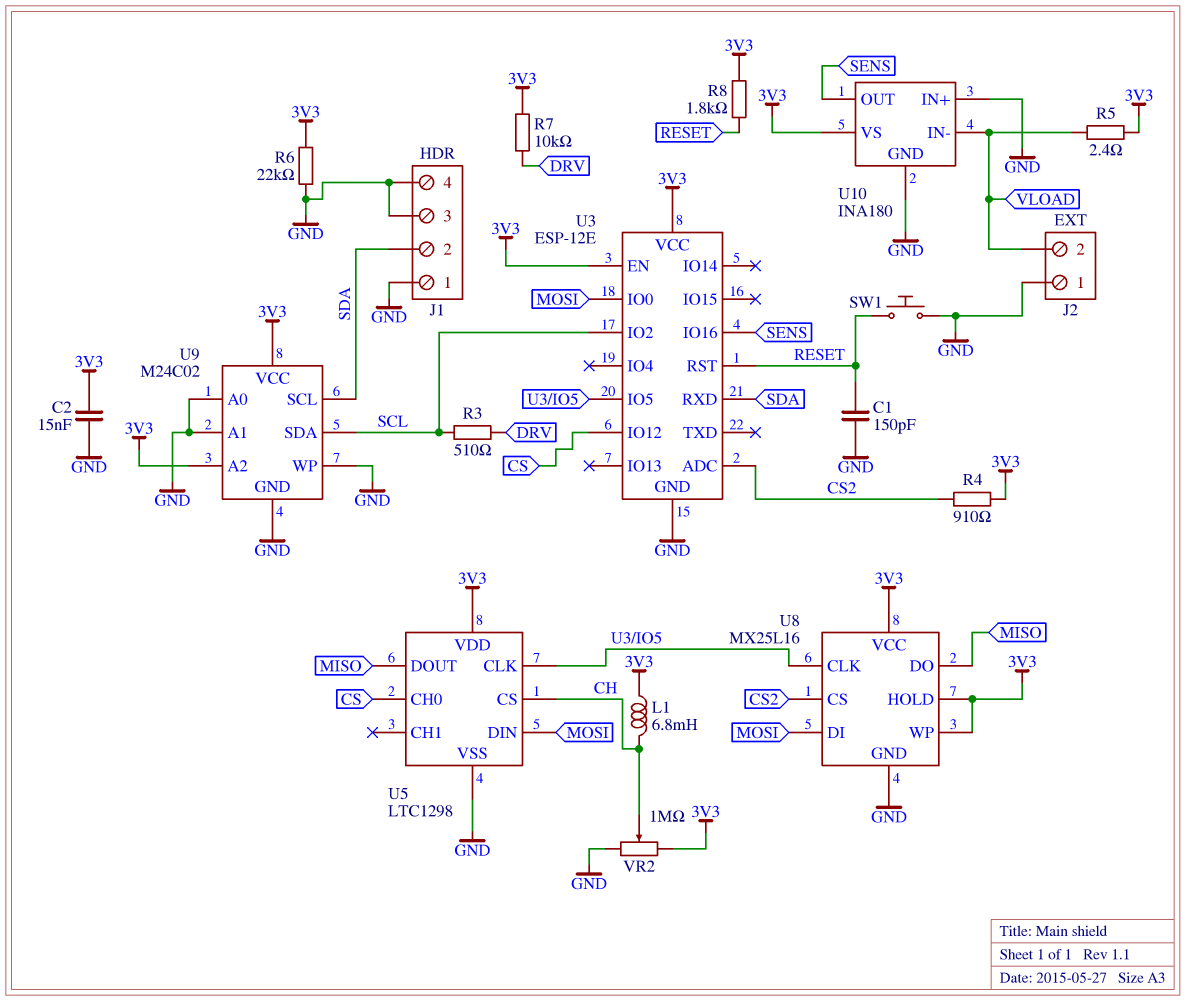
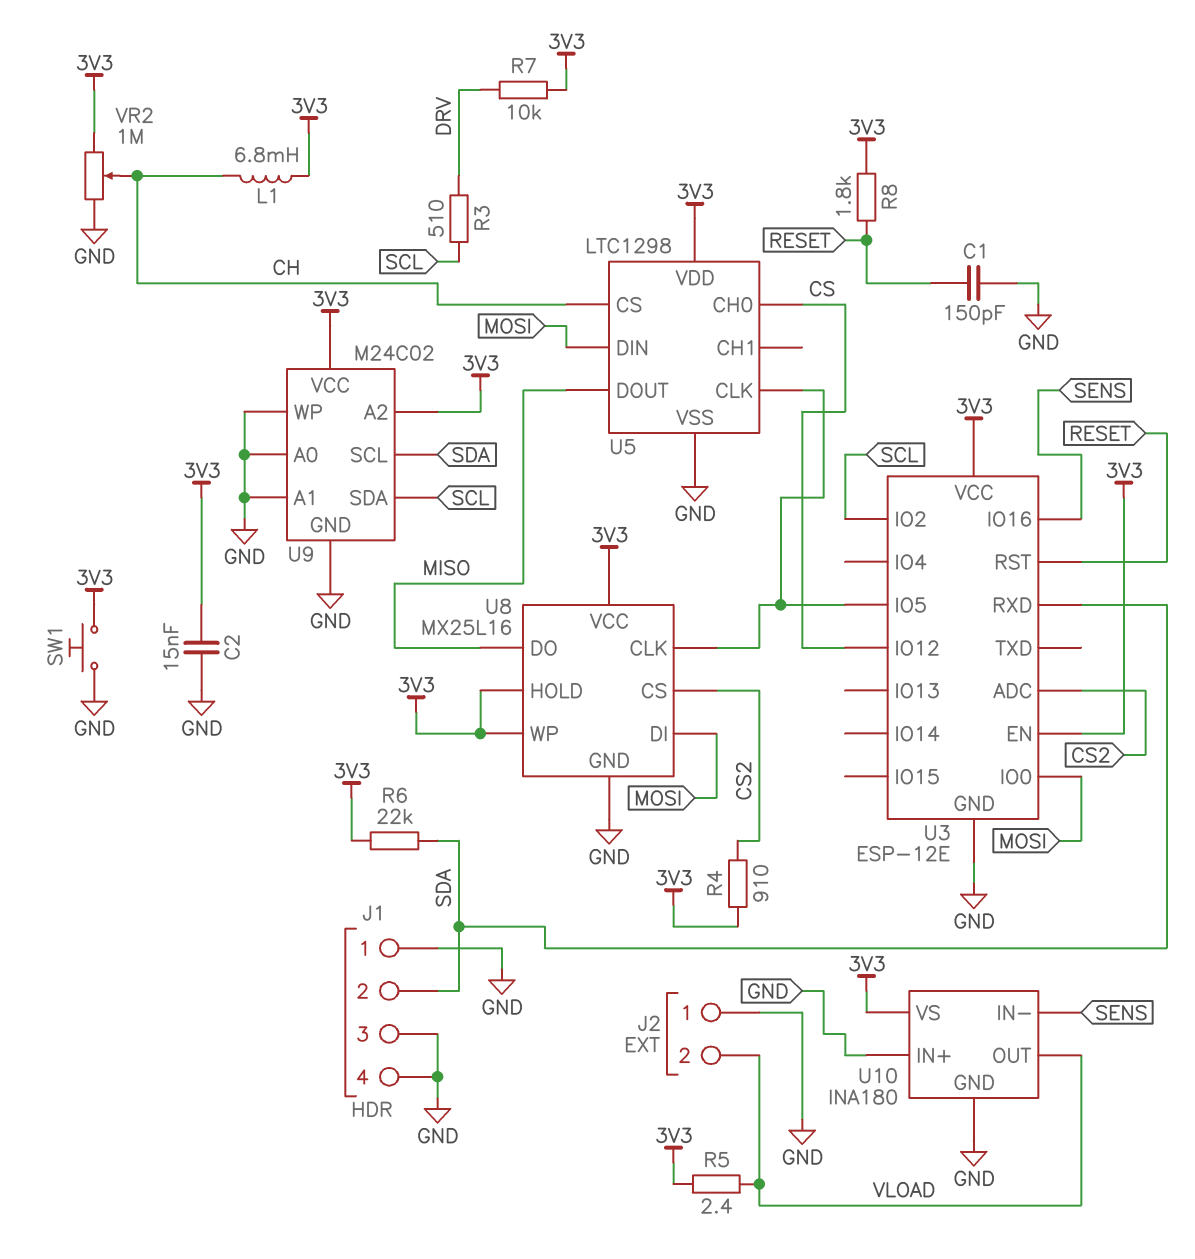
R6: 22k (3V3, GND) -> 22k (3V3, SDA)
SW1: button (GND, RESET) -> button (3V3, GND)
U10 pin IN-: VLOAD -> SENS
U10 pin OUT: SENS -> VLOAD

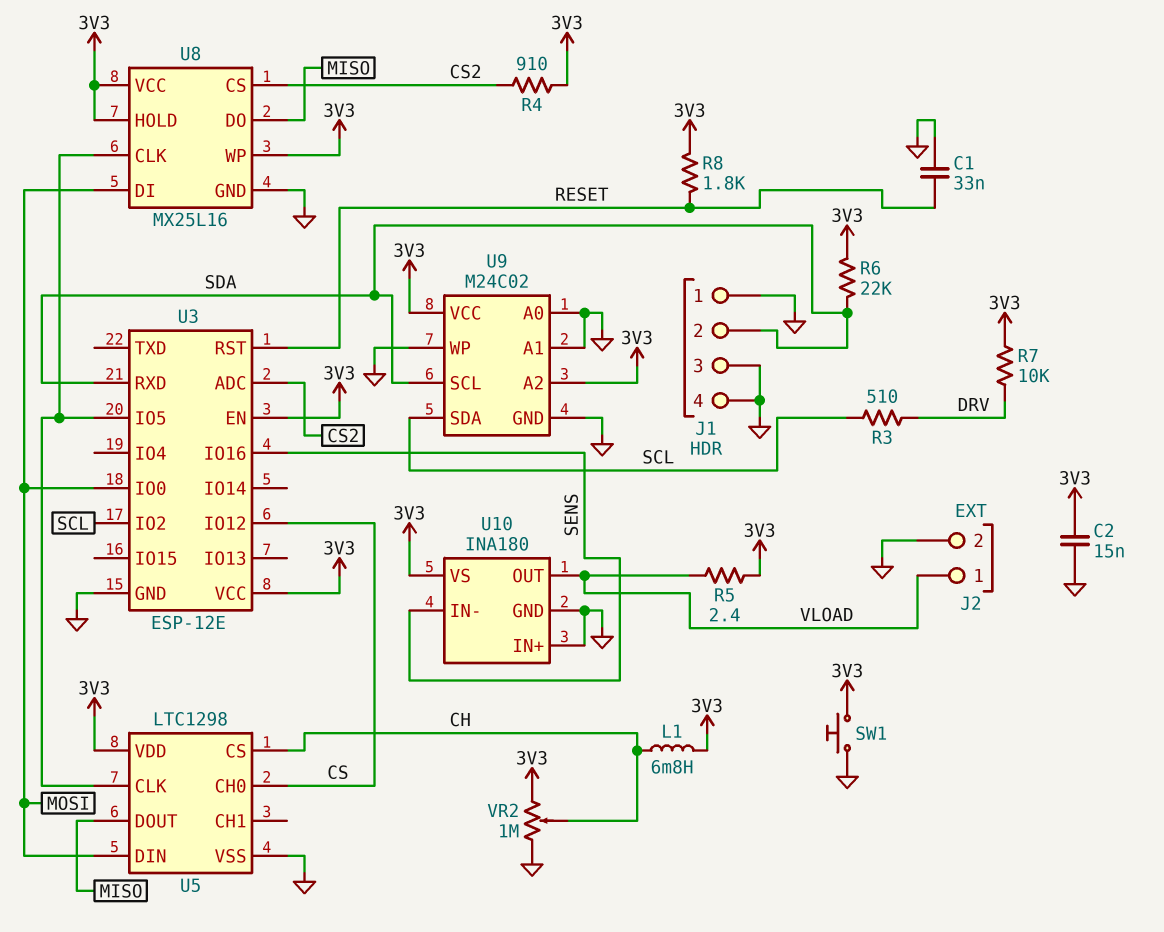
C1: 150pF (GND, RESET) -> 33nF (GND, RESET)
J2 pin 1: GND -> VLOAD
J2 pin 2: VLOAD -> GND

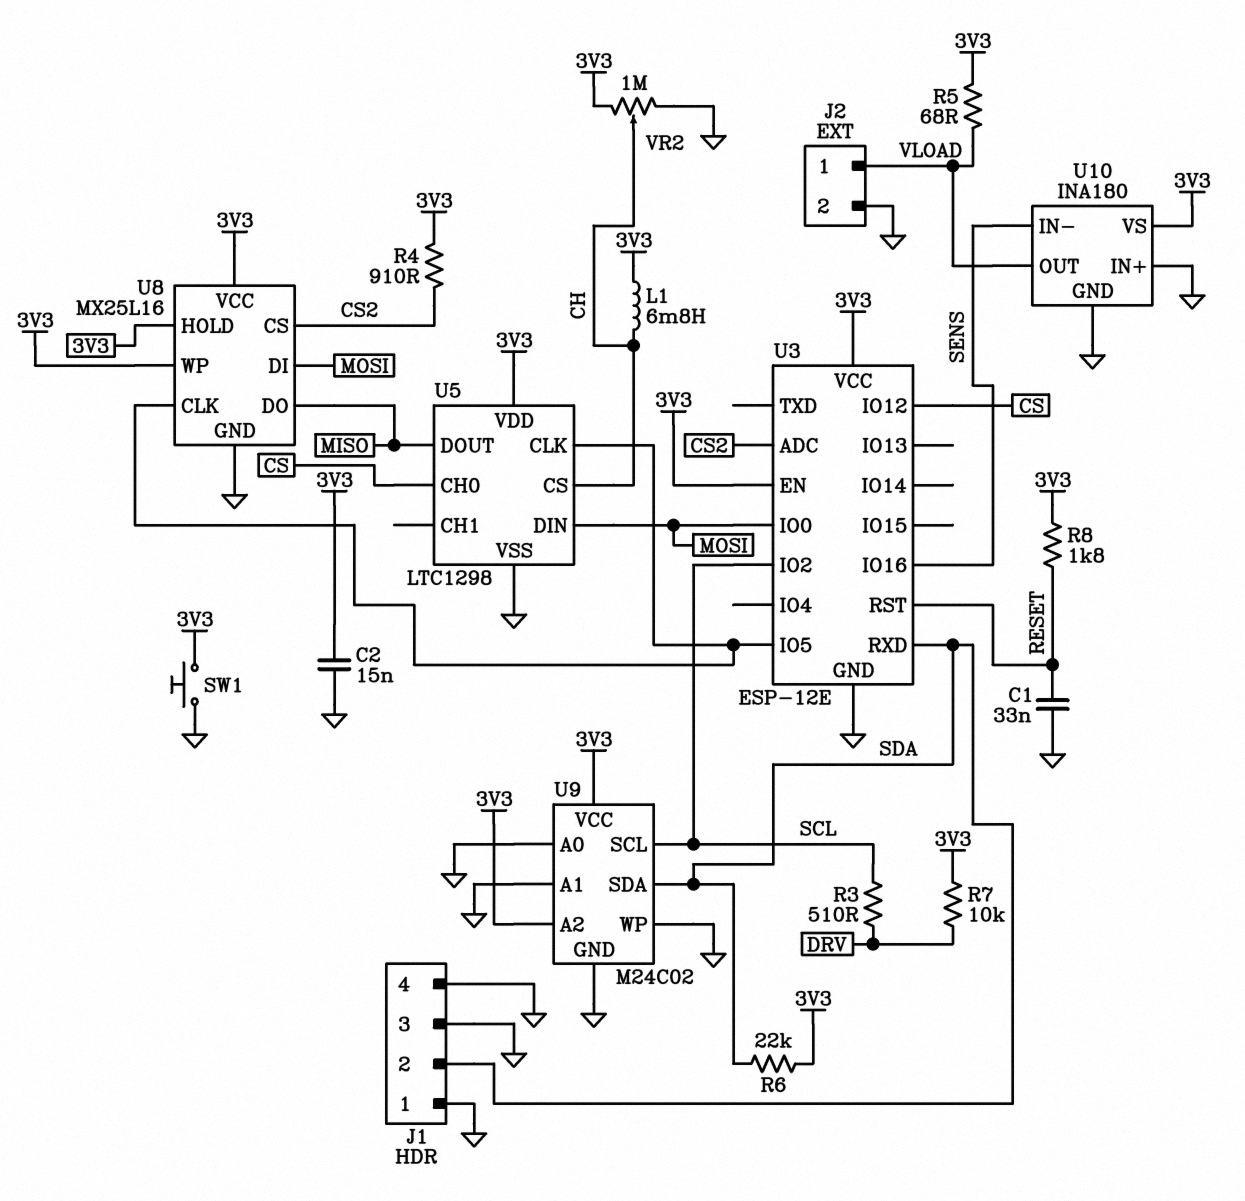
R5: 2.4 (3V3, VLOAD) -> 68 (3V3, VLOAD)
U9 pin SCL: SDA -> SCL
U9 pin SDA: SCL -> SDA

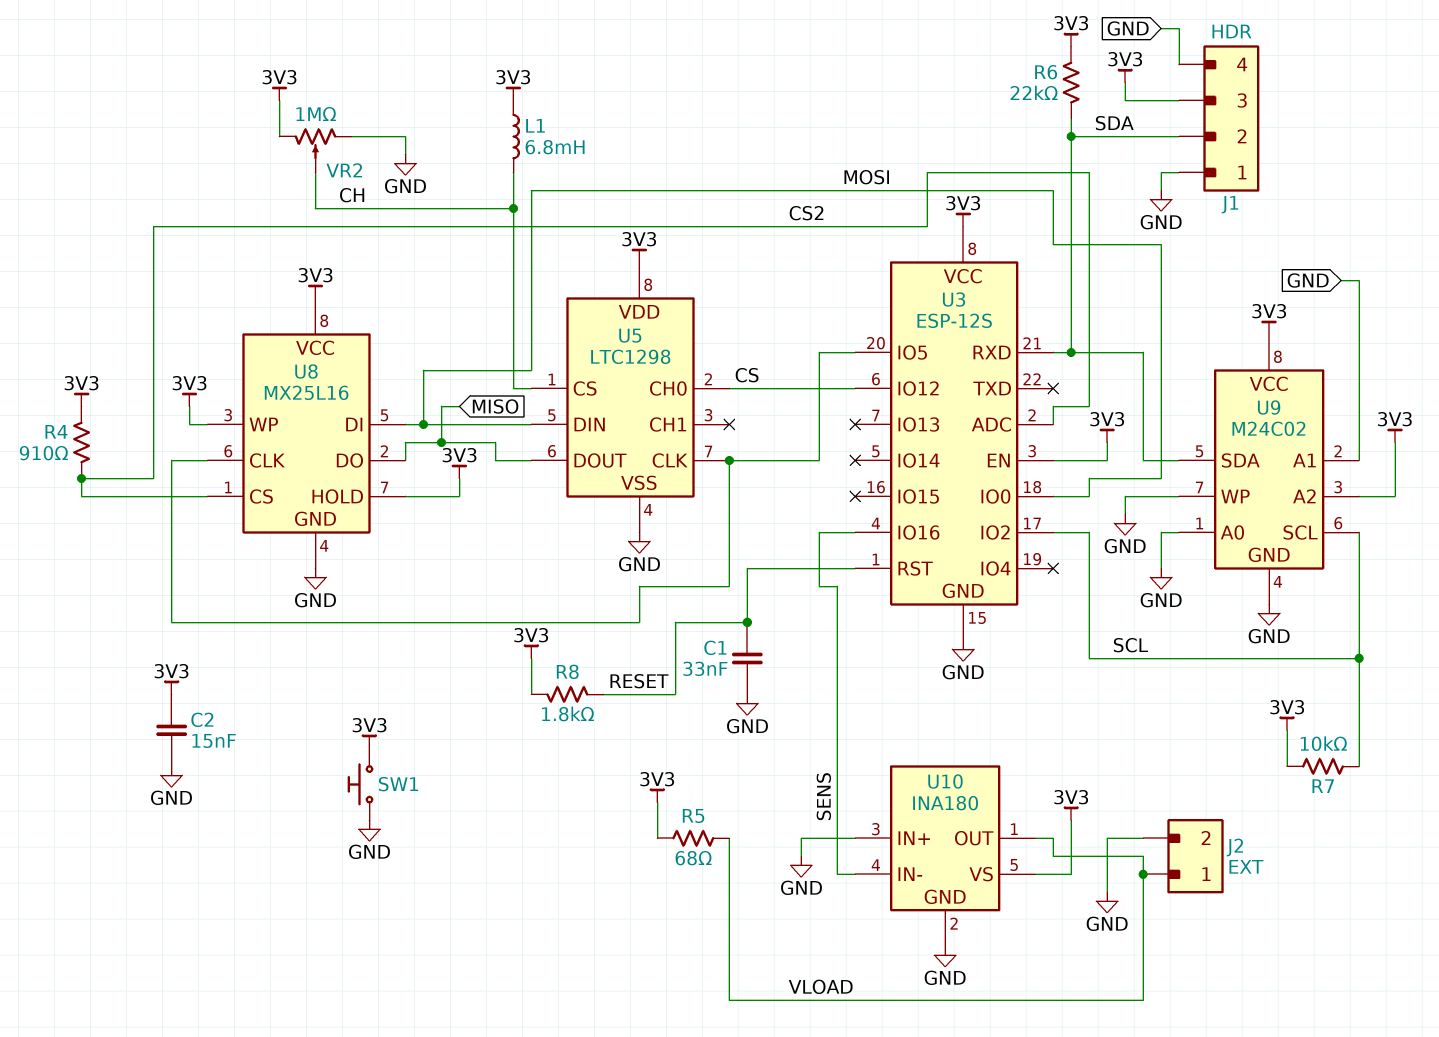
J1 pin 3: GND -> 3V3
R3: 510 (DRV, SCL) -> none
R7: 10k (3V3, DRV) -> 10k (3V3, SCL)
U3: ESP-12E -> ESP-12S

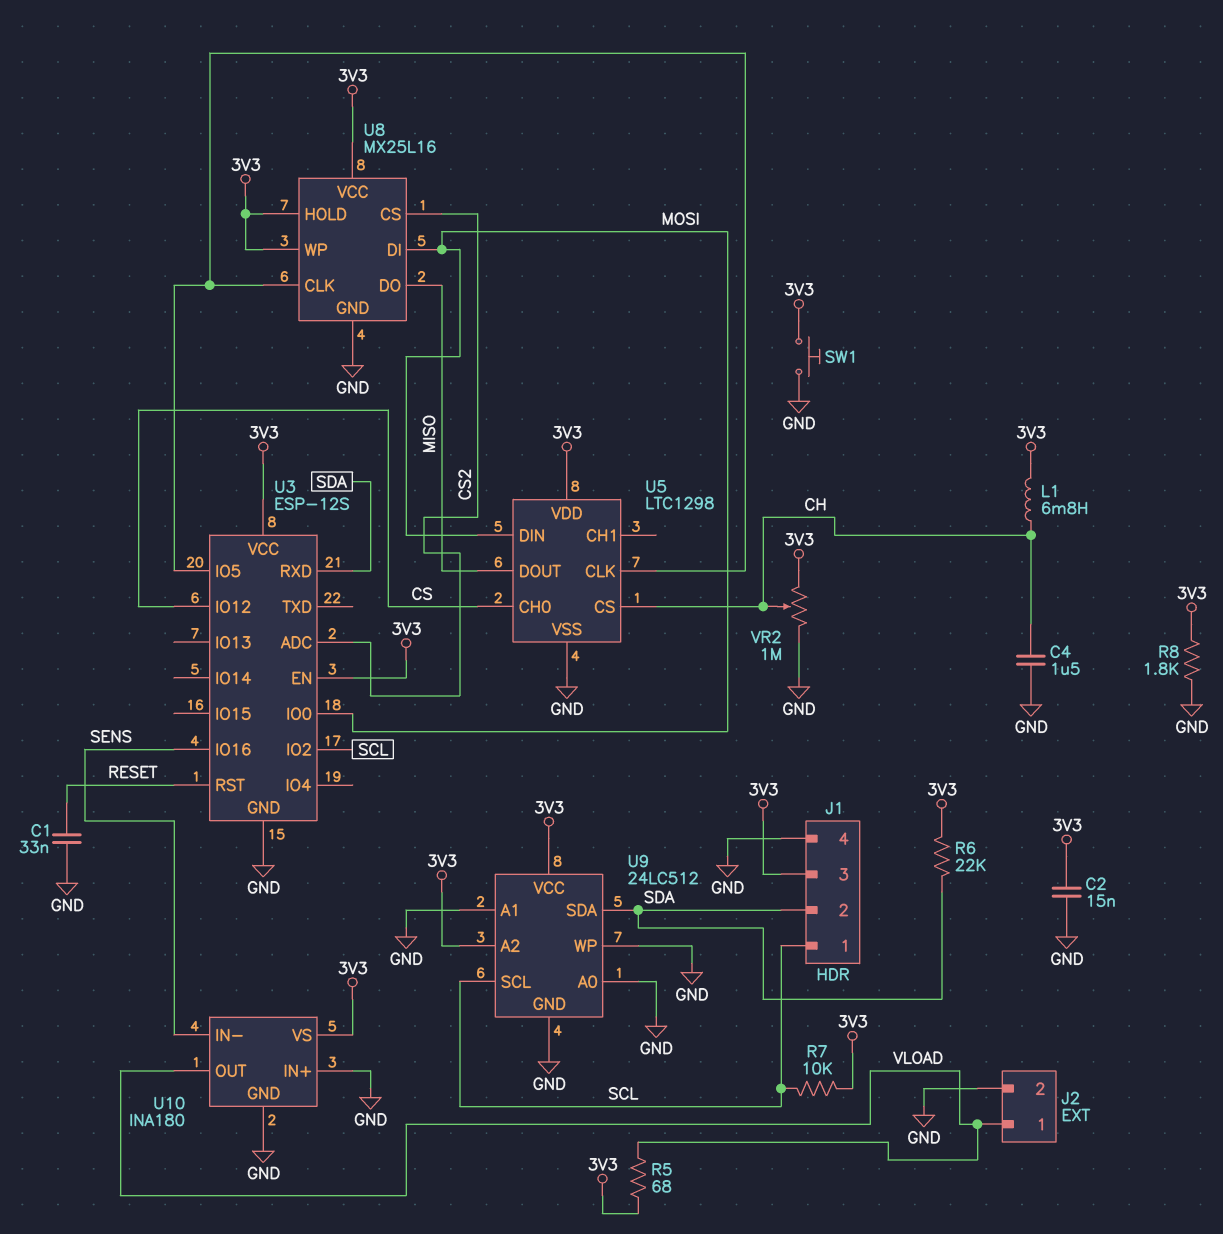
C4: none -> 1.5uF (CH, GND)
J1 pin 1: GND -> SCL
R4: 910 (3V3, CS2) -> none
R8: 1.8k (3V3, RESET) -> 1.8k (3V3, GND)
U9: M24C02 -> 24LC512

